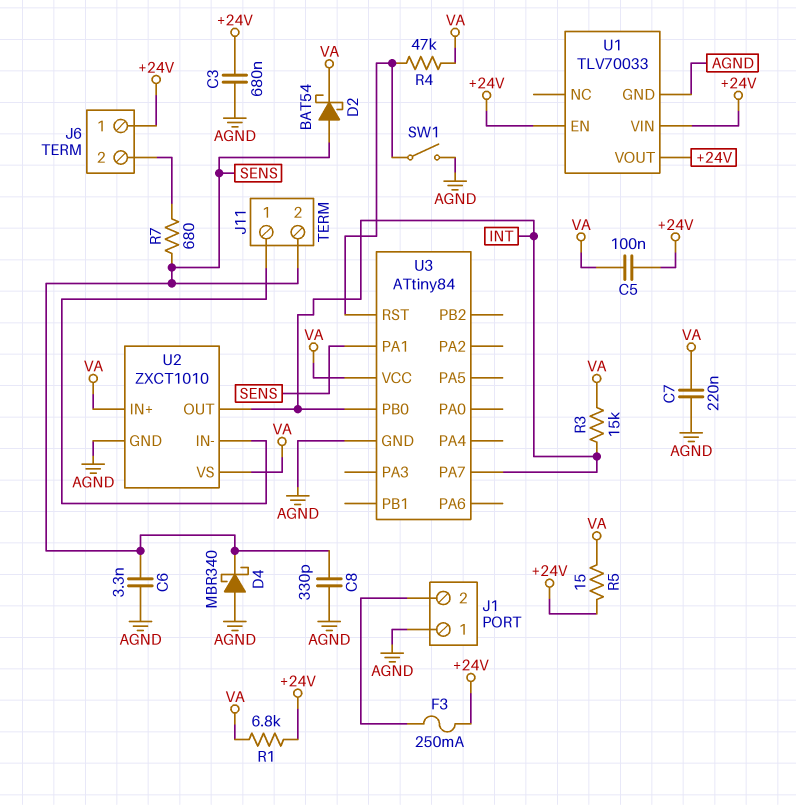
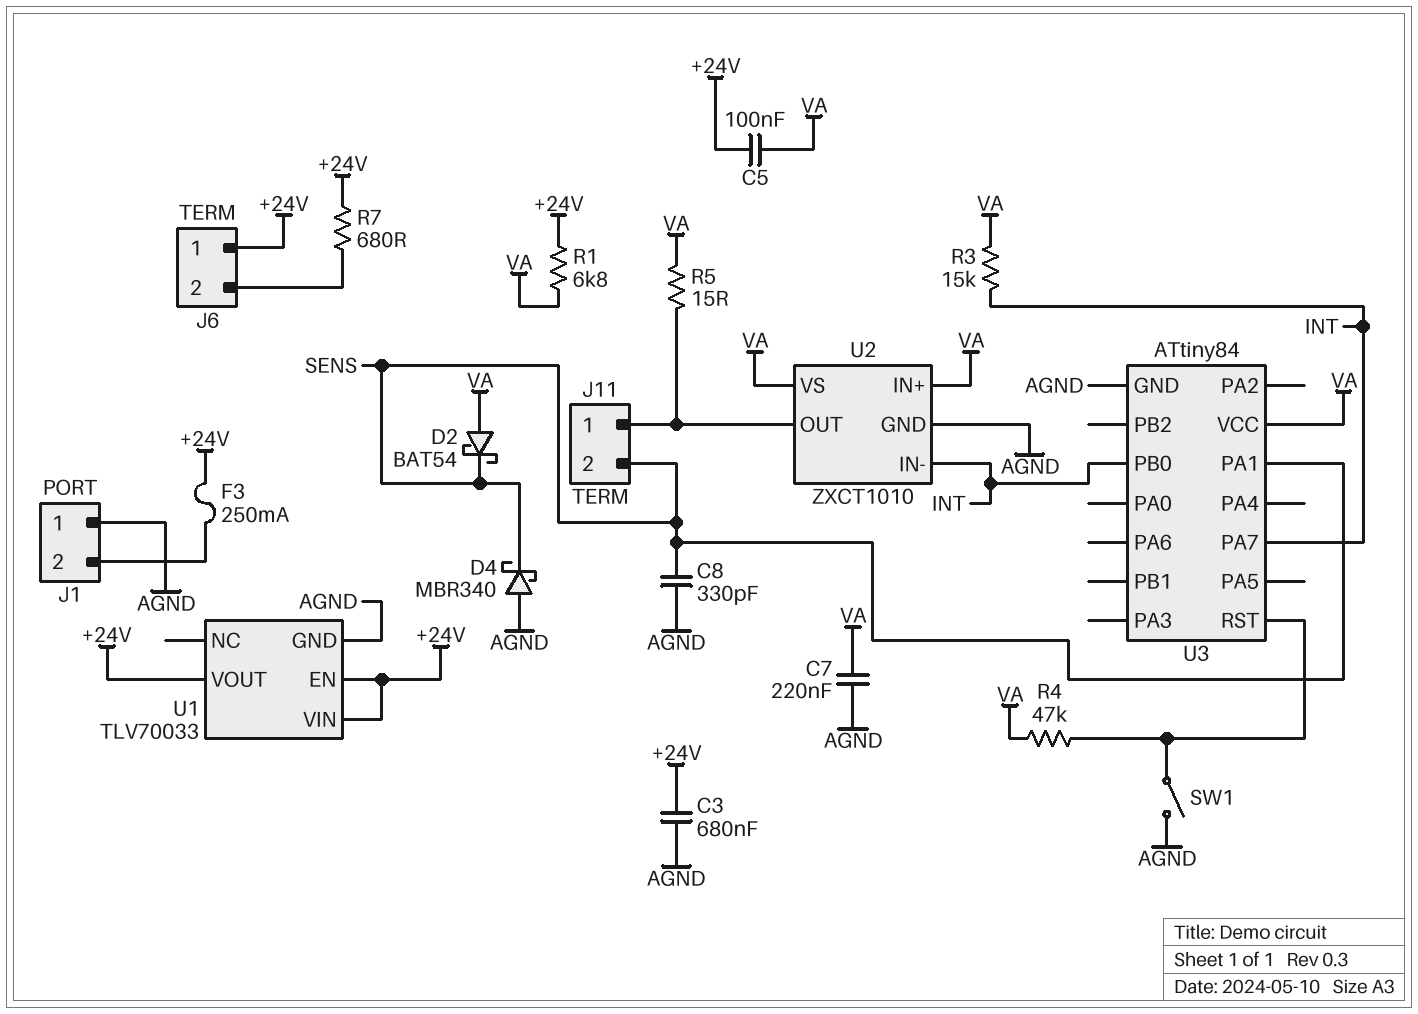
C6: 3.3nF (AGND, SENS) -> none
D2: schottky BAT54 (A SENS, K VA) -> schottky BAT54 (A VA, K SENS)
R5: 15 (+24V, VA) -> 15 (J11/1, VA)
R7: 680 (J6/2, SENS) -> 680 (+24V, J6/2)
U2 pin IN-: J11/1 -> INT
U2 pin OUT: INT -> J11/1

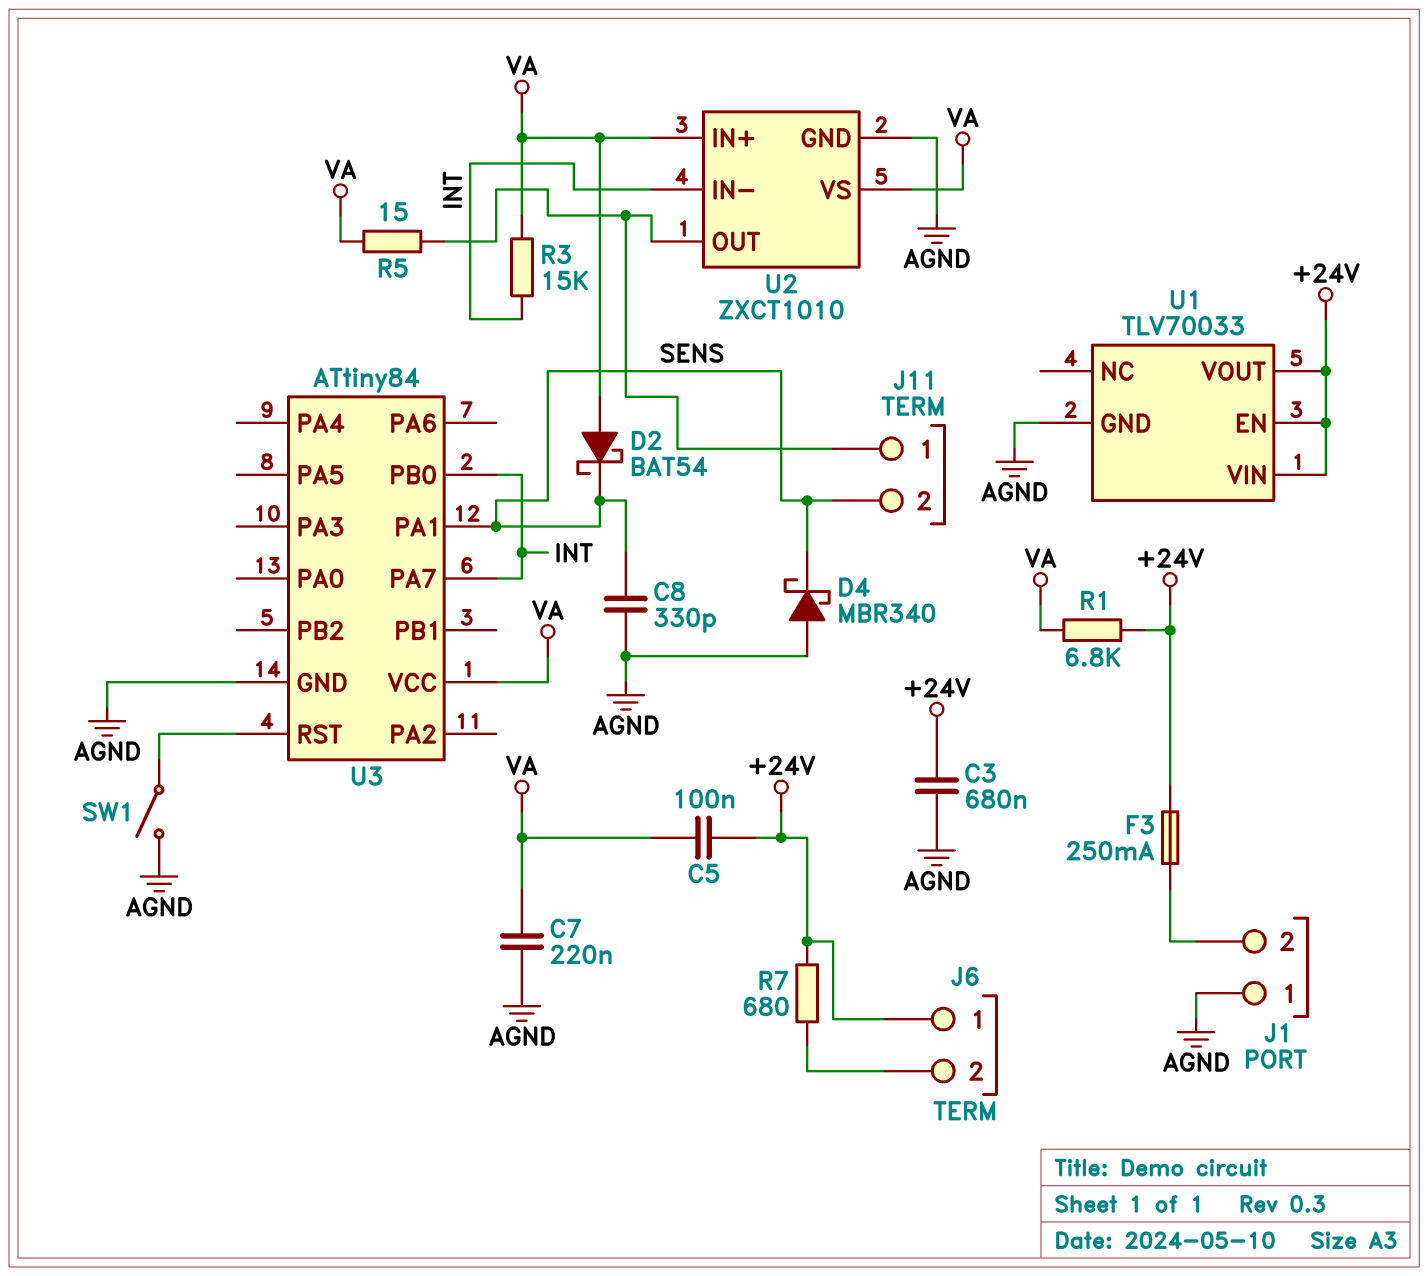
R4: 47k (U3/RST, VA) -> none

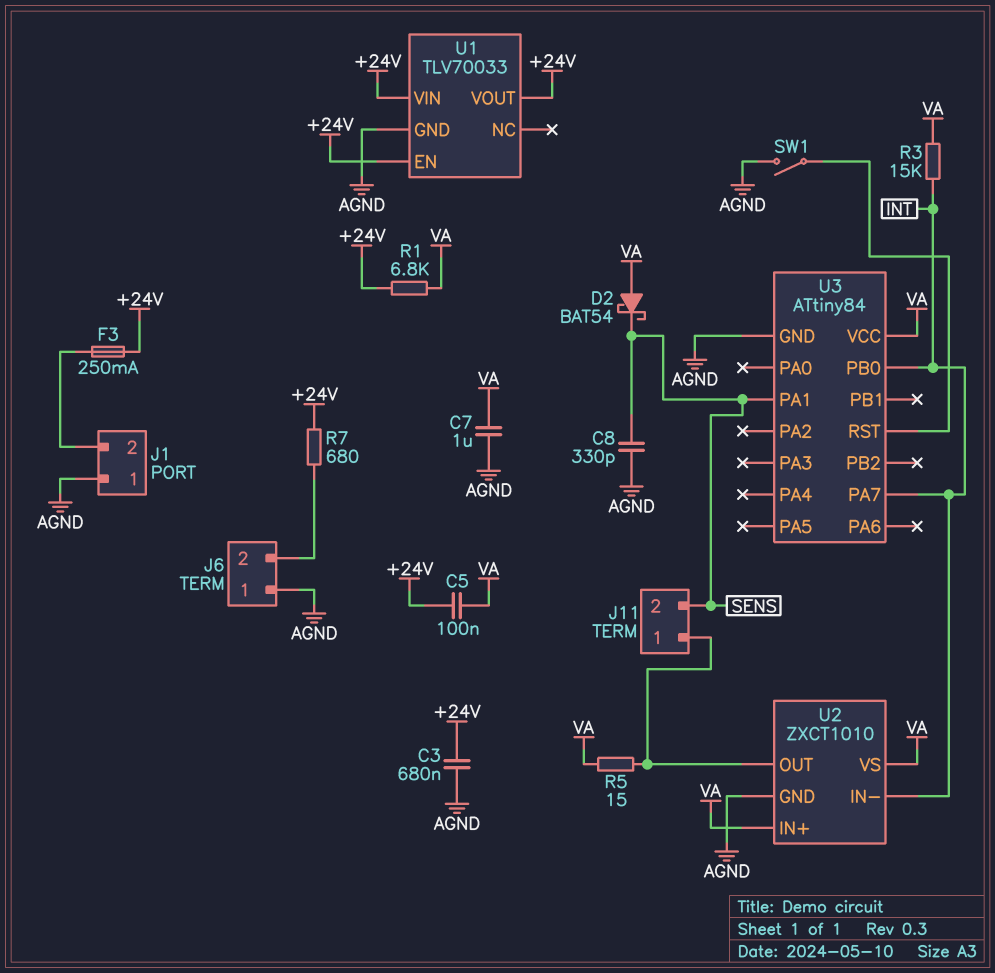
C7: 220nF (AGND, VA) -> 1uF (AGND, VA)
D4: schottky MBR340 (A AGND, K SENS) -> none
J6 pin 1: +24V -> AGND

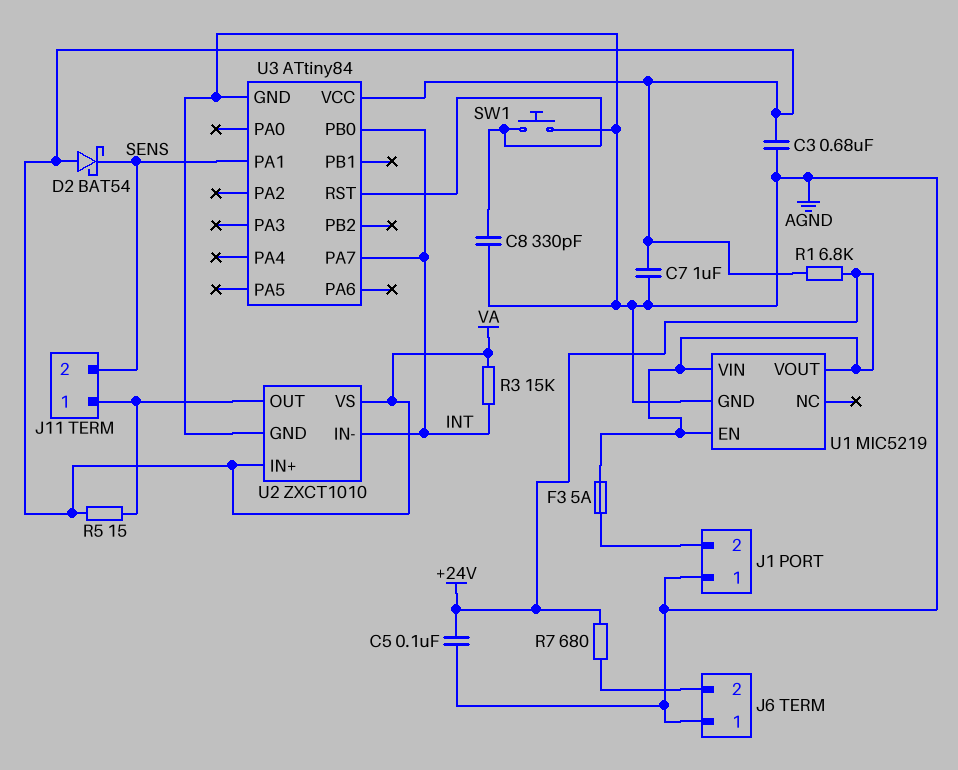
C3: 680nF (+24V, AGND) -> 680nF (AGND, VA)
C5: 100nF (+24V, VA) -> 100nF (+24V, AGND)
C8: 330pF (AGND, SENS) -> 330pF (AGND, U3/RST)
F3: 250mA (+24V, J1/2) -> 5A (+24V, J1/2)
SW1: switch (AGND, U3/RST) -> button (AGND, U3/RST)
U1: TLV70033 -> MIC5219

